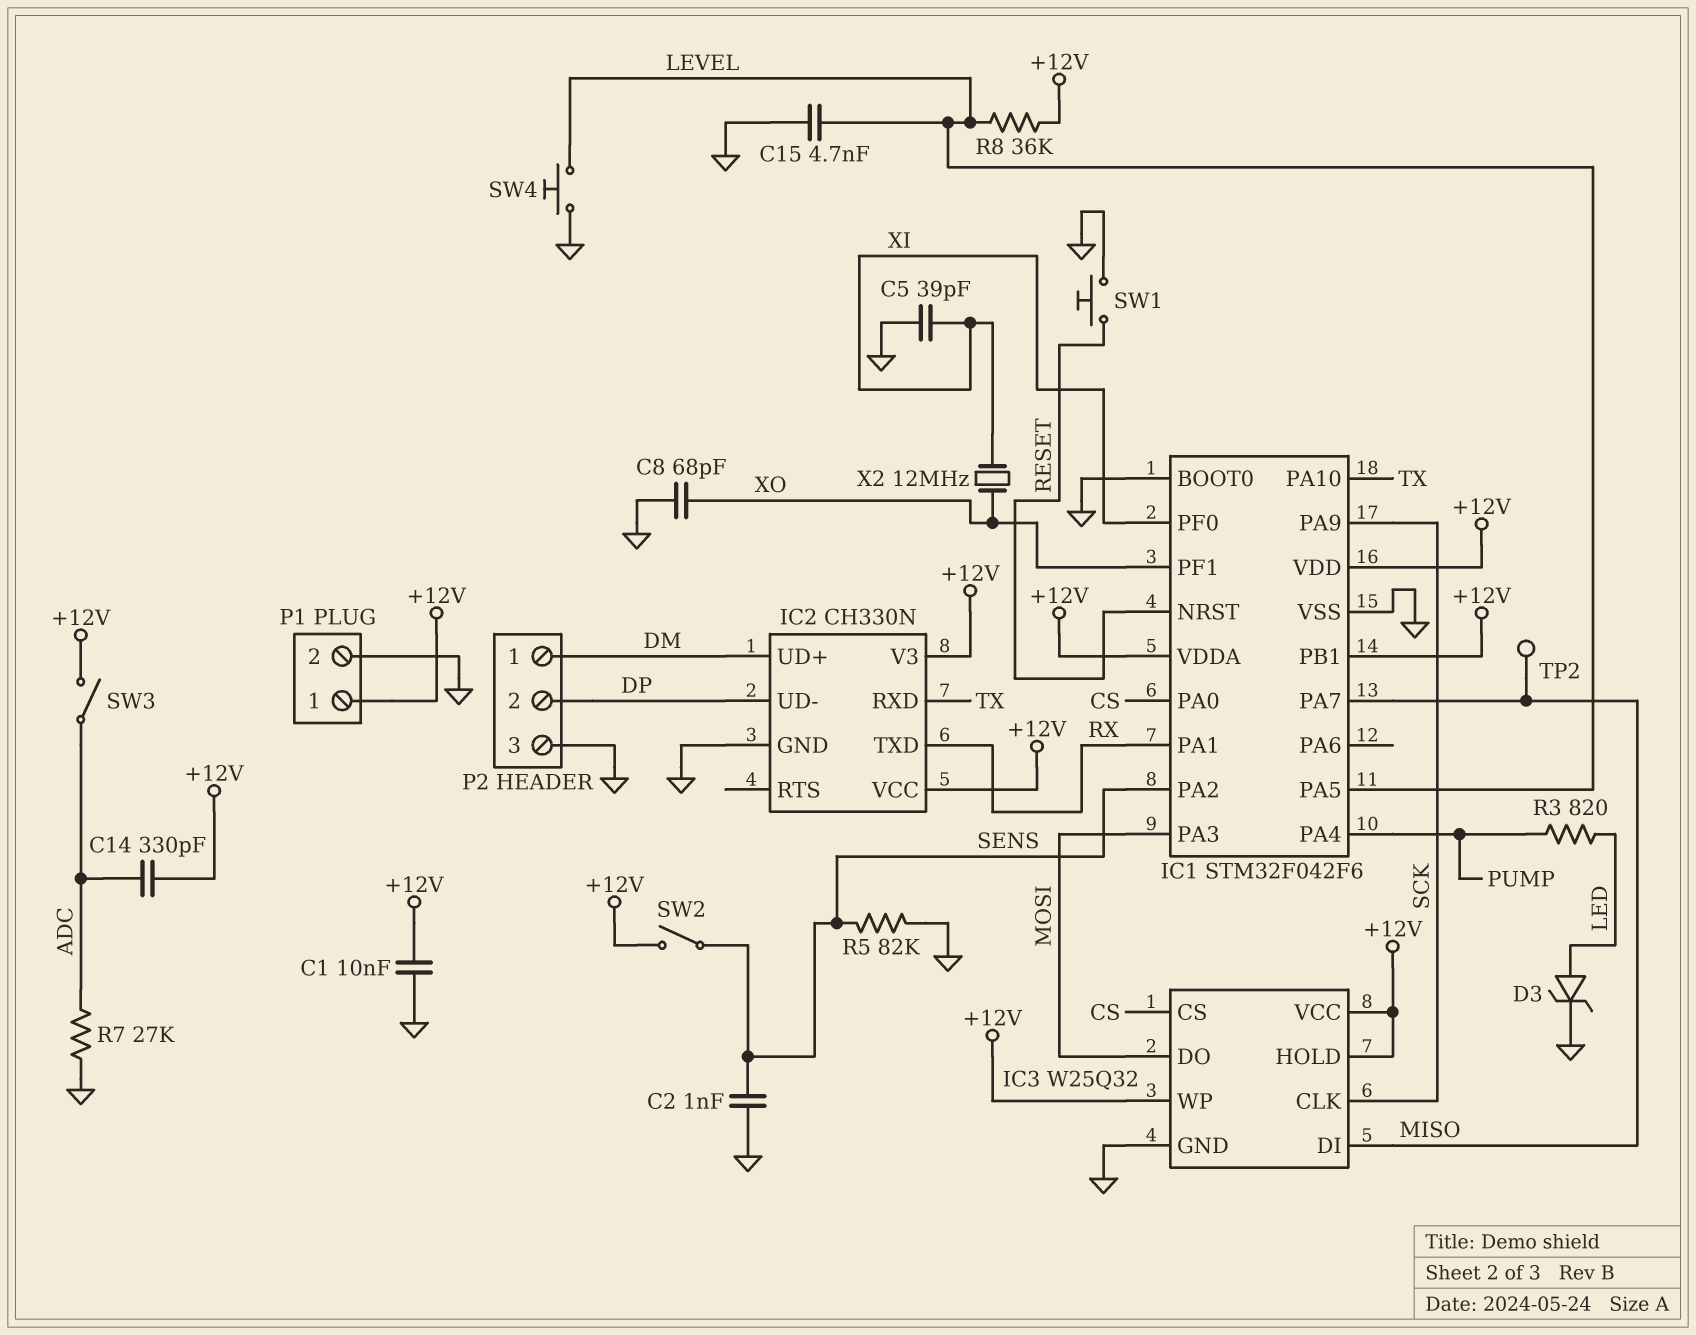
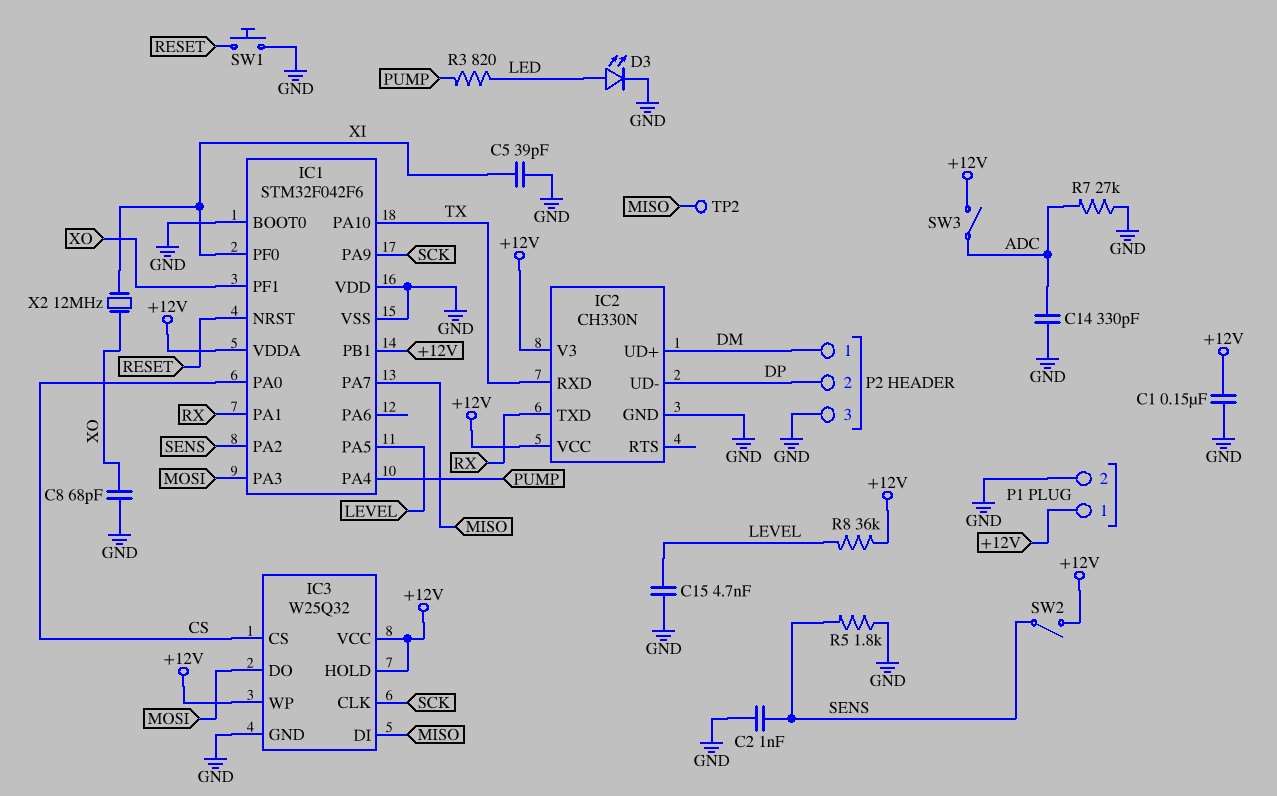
C1: 10nF (+12V, GND) -> 150nF (+12V, GND)
C14: 330pF (+12V, ADC) -> 330pF (ADC, GND)
D3: zener (A LED, K GND) -> LED (A LED, K GND)
IC1 pin VDD: +12V -> GND
R5: 82k (GND, SENS) -> 1.8k (GND, SENS)
SW4: button (GND, LEVEL) -> none

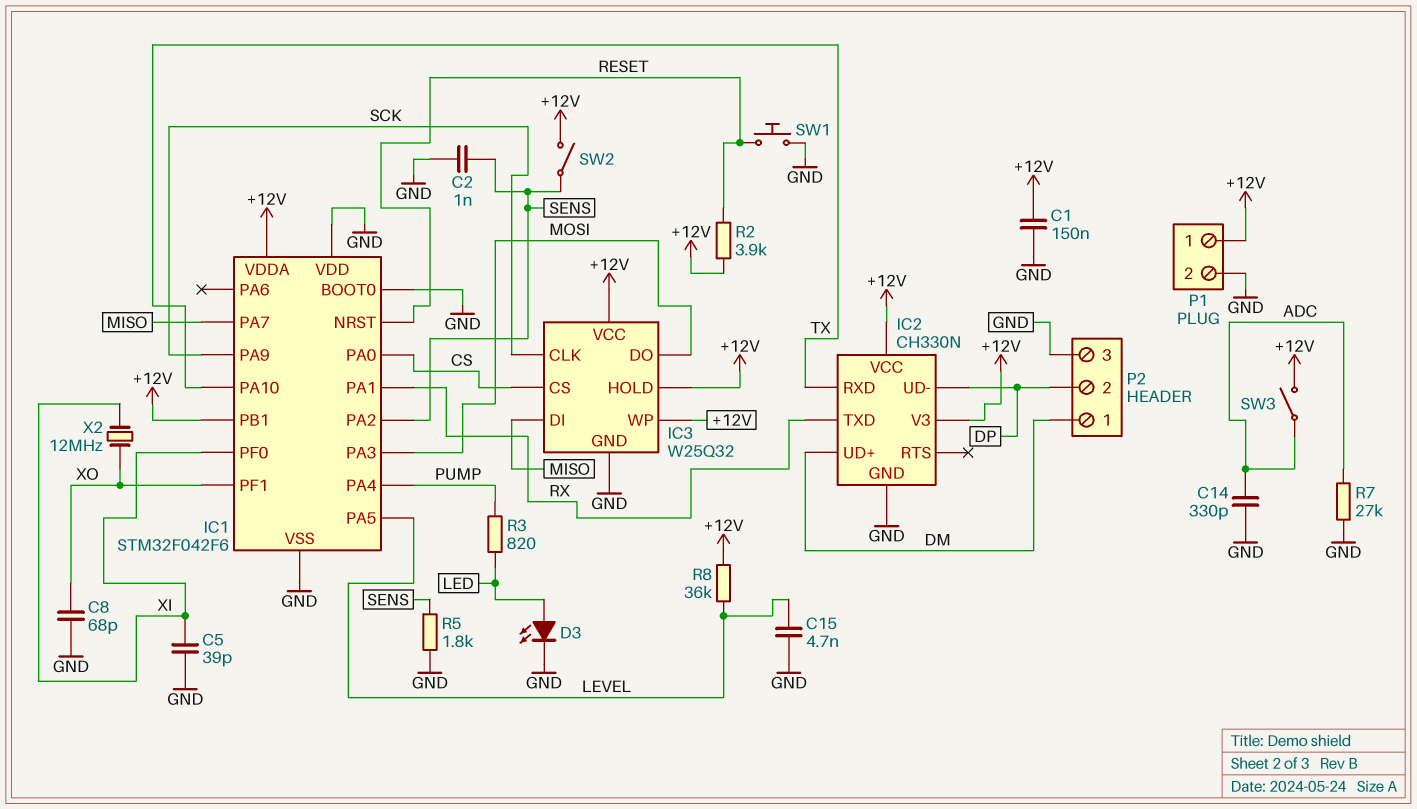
R2: none -> 3.9k (+12V, RESET)
TP2: test point (MISO) -> none

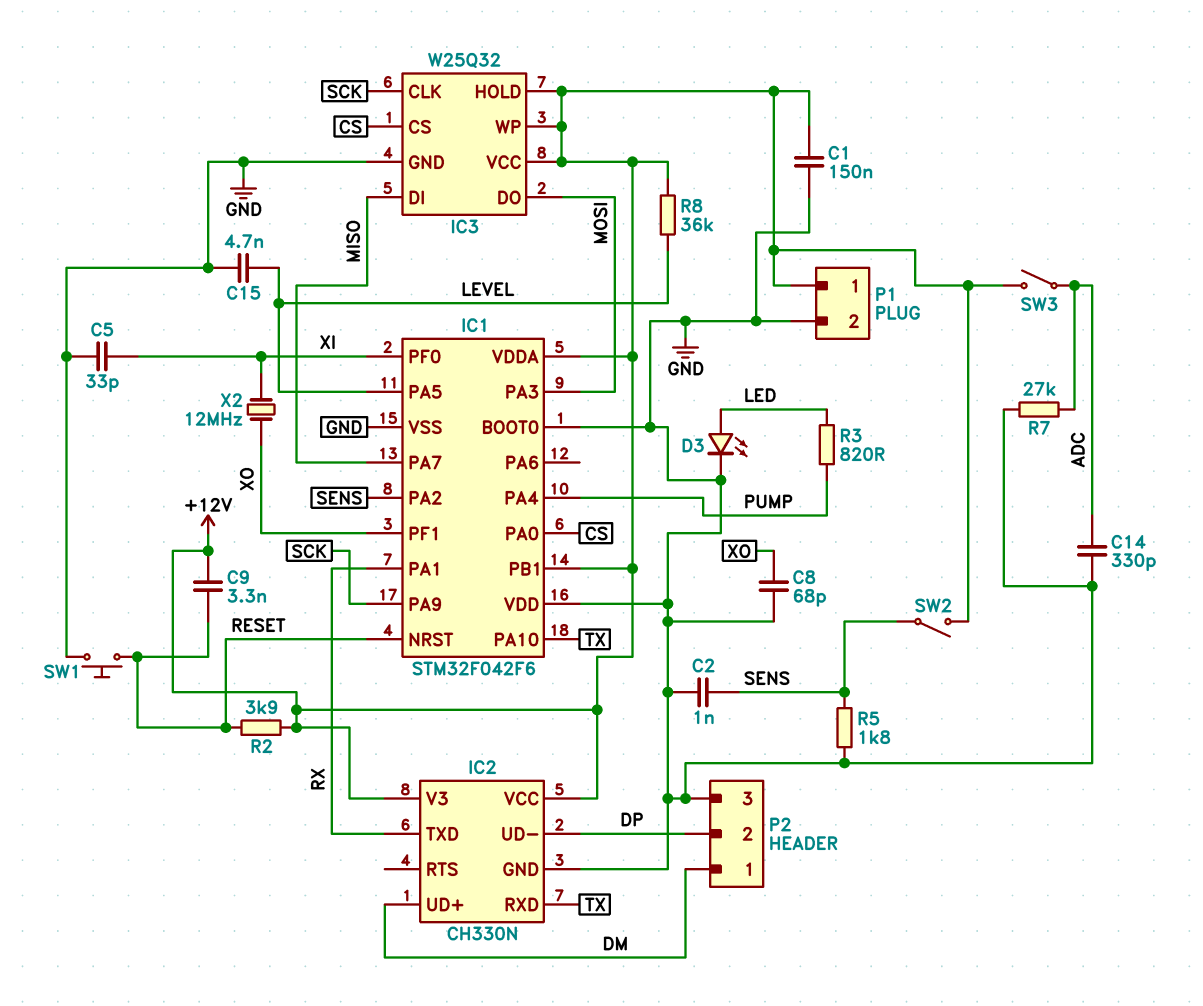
C5: 39pF (GND, XI) -> 33pF (GND, XI)
C9: none -> 3.3nF (+12V, RESET)

